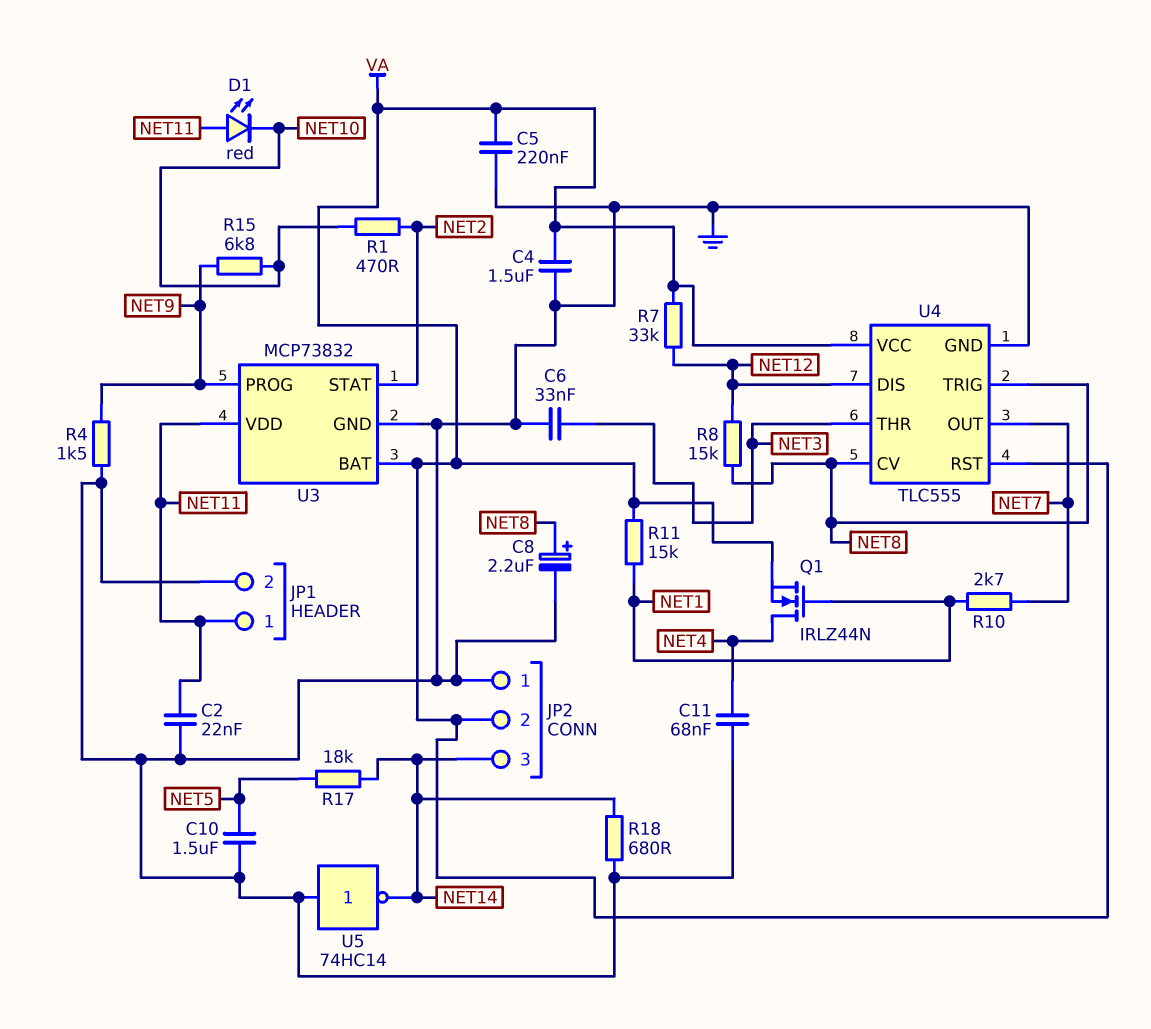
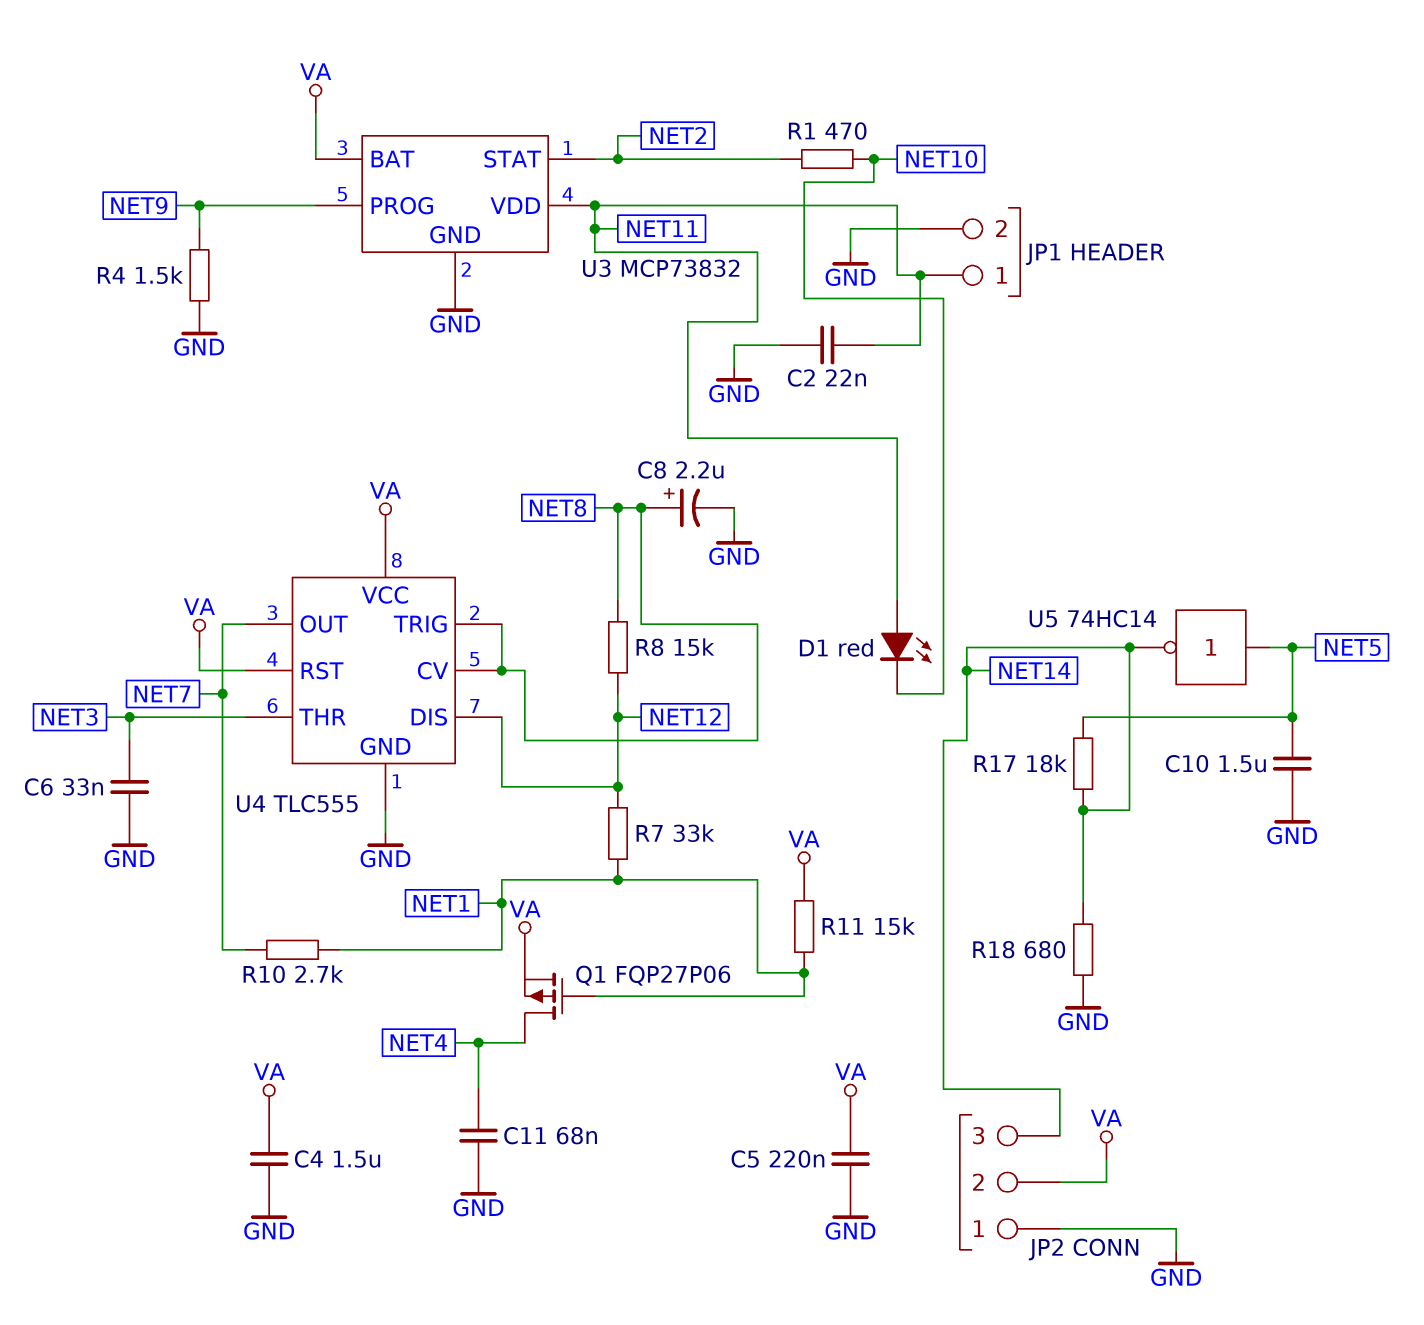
Q1: NMOS IRLZ44N (G NET1, D NET4, S VA) -> PMOS FQP27P06 (G NET1, D NET4, S VA)
R7: 33k (NET12, VA) -> 33k (NET1, NET12)
R15: 6.8k (NET9, NET10) -> none
U5: NOT 74HC14 (in GND, out NET14) -> NOT 74HC14 (in NET5, out NET14)

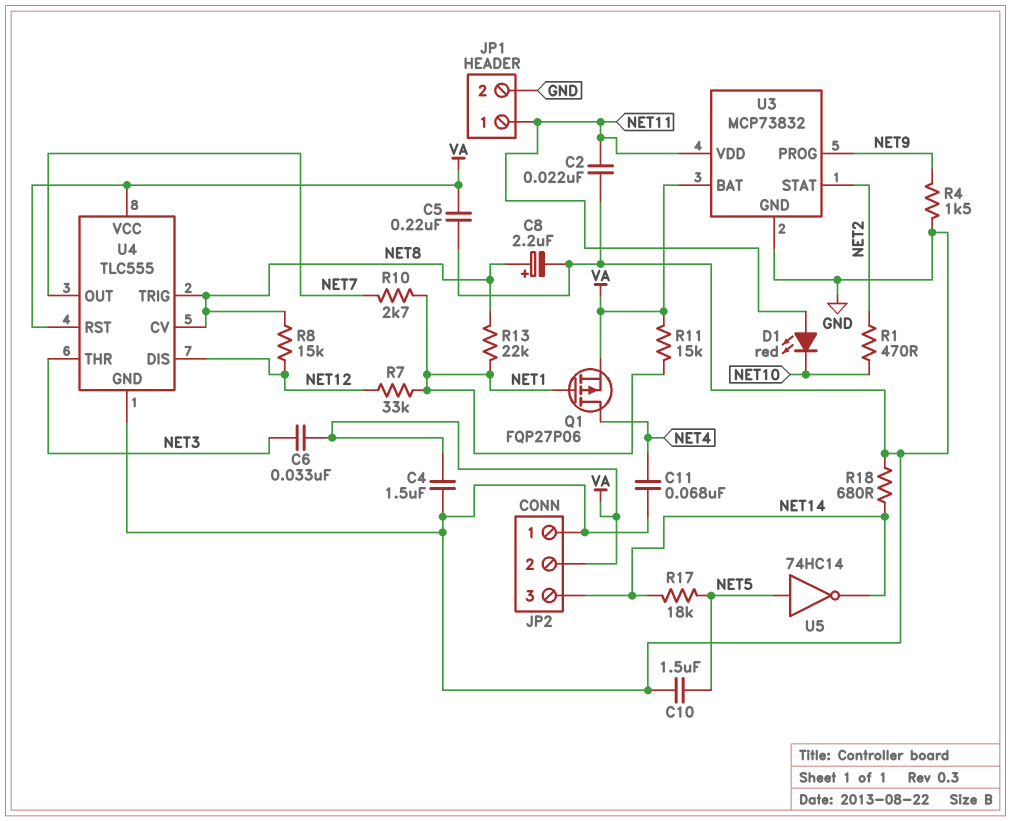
C6: 33nF (GND, NET3) -> 33nF (NET3, VA)
R13: none -> 22k (NET1, NET8)

